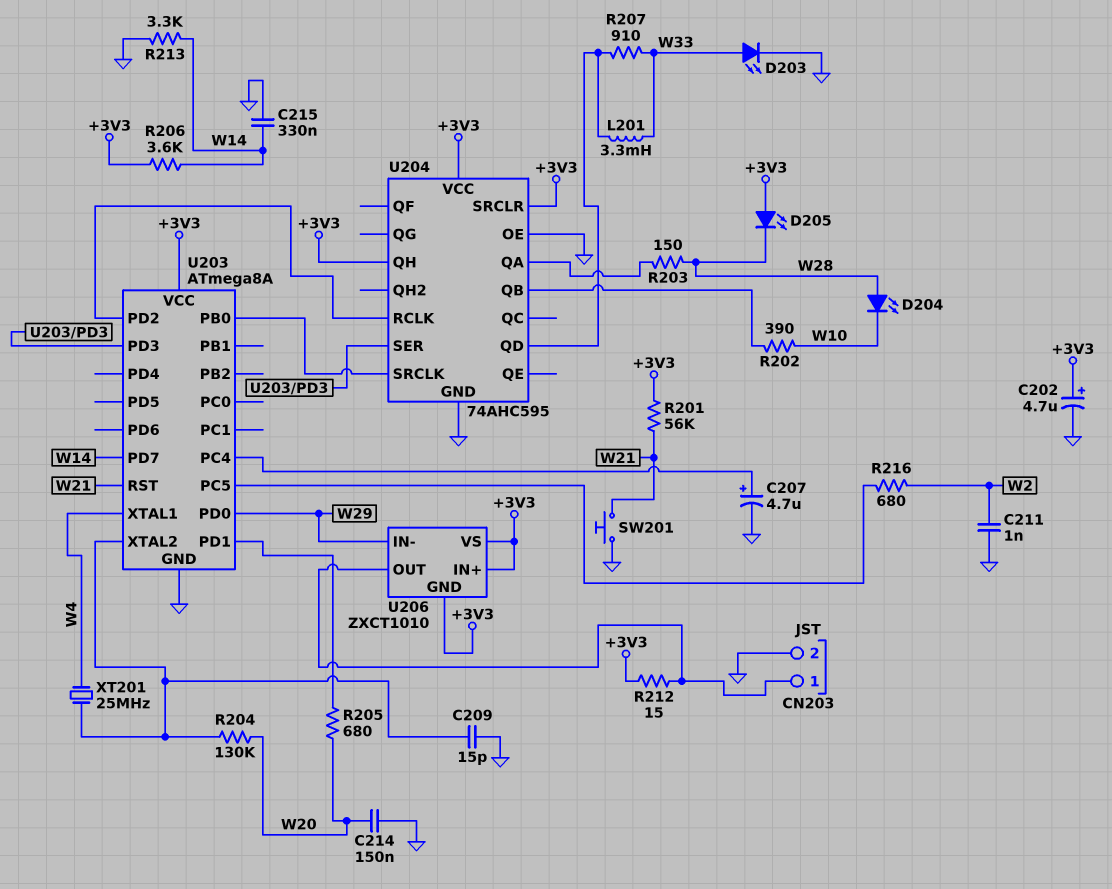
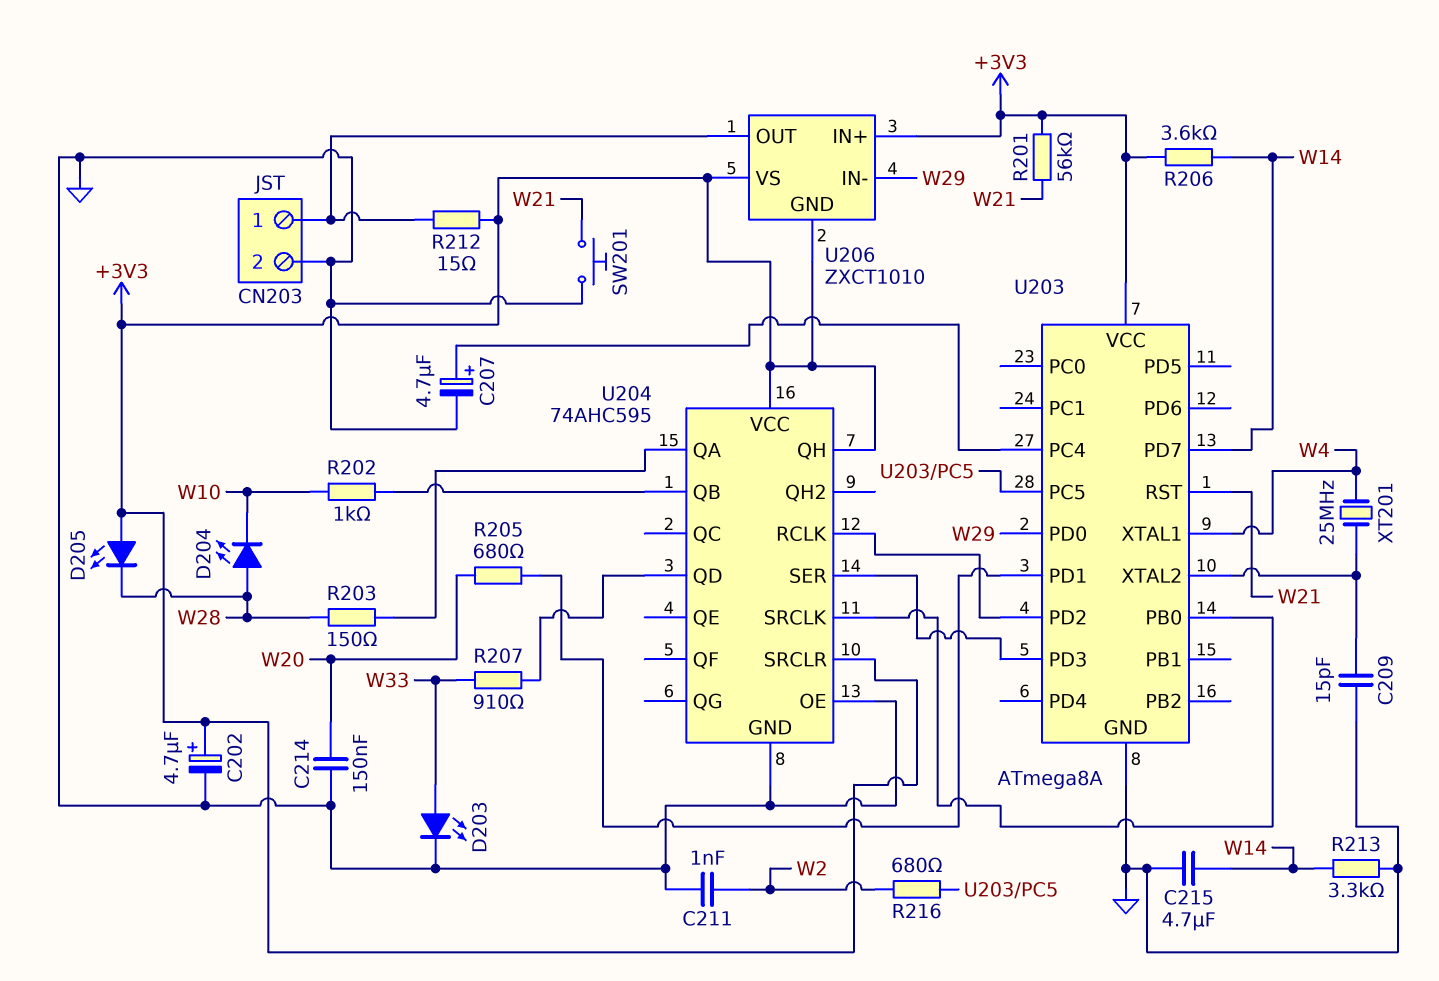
C215: 330nF (GND, W14) -> 4.7uF (GND, W14)
L201: 3.3mH (U204/QD, W33) -> none
R202: 390 (U204/QB, W10) -> 1k (U204/QB, W10)
R204: 130k (U203/XTAL2, W20) -> none

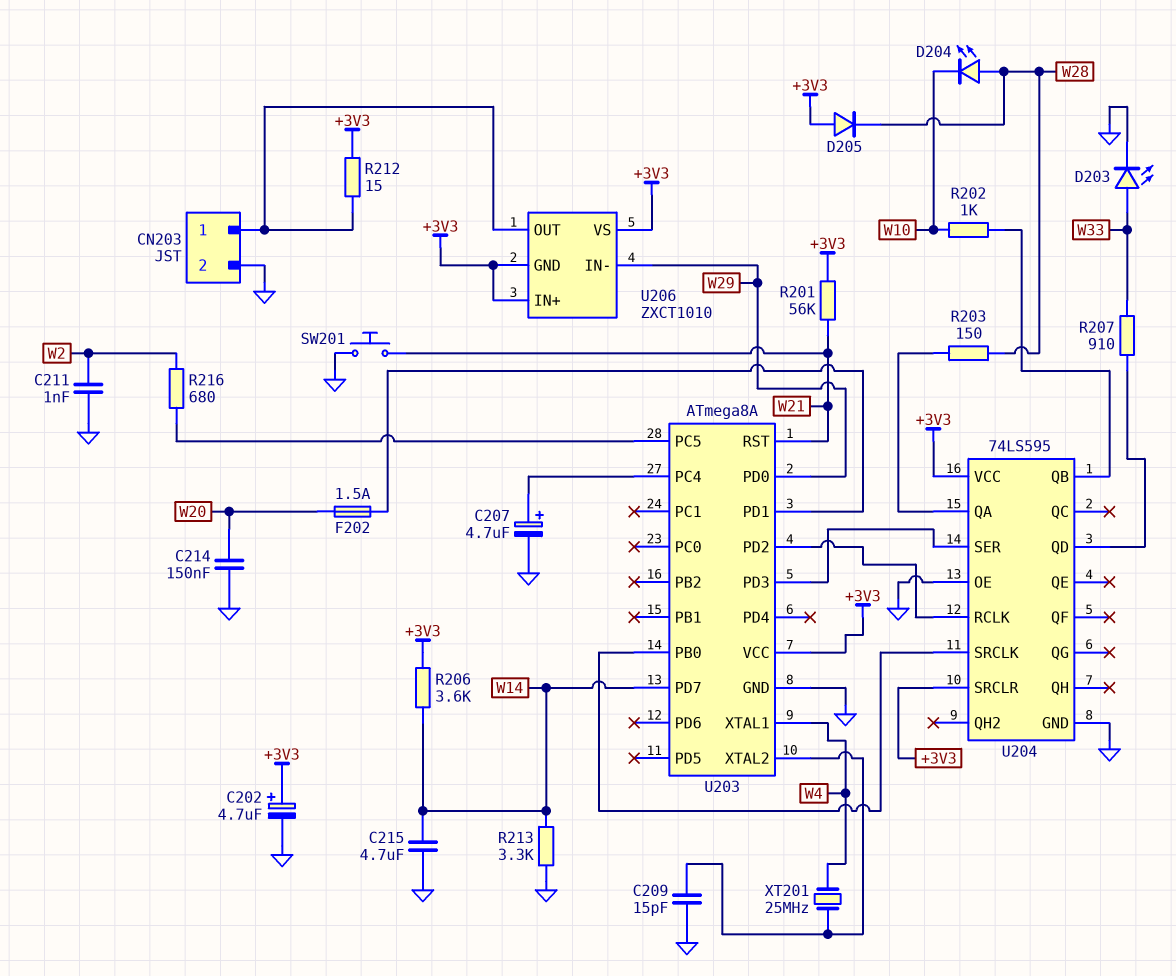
D205: LED (A +3V3, K W28) -> diode (A +3V3, K W28)
F202: none -> 1.5A (U203/PD1, W20)
R205: 680 (U203/PD1, W20) -> none
U204: 74AHC595 -> 74LS595
U204 pin QH: +3V3 -> none

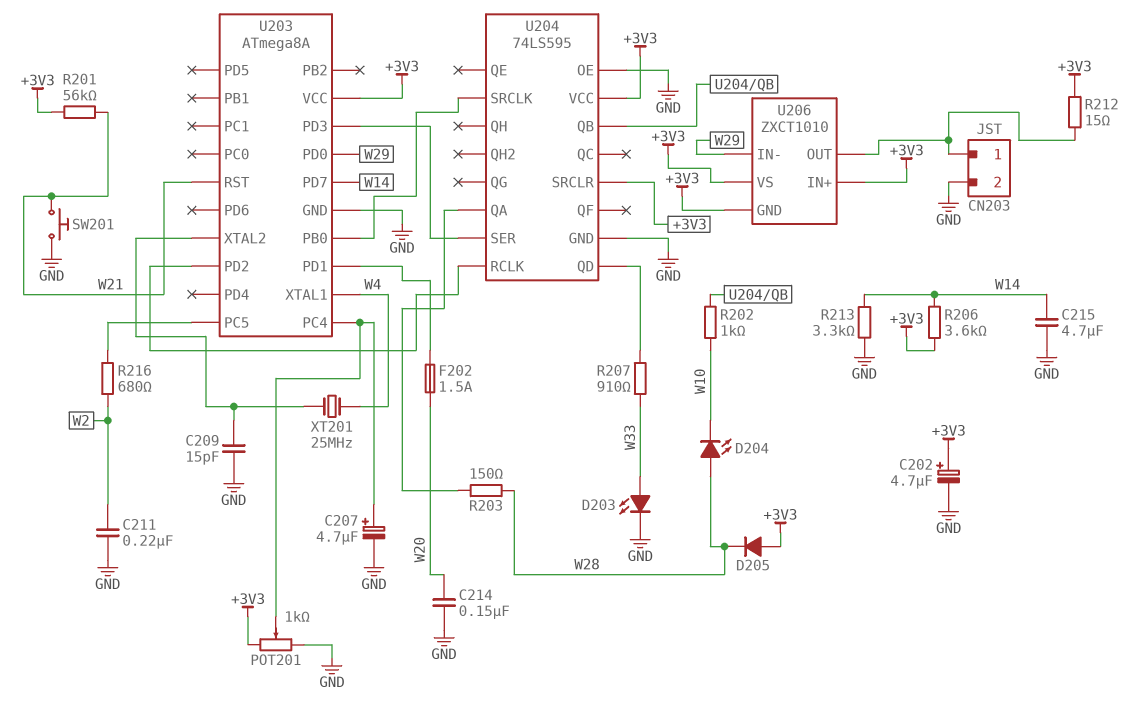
C211: 1nF (GND, W2) -> 220nF (GND, W2)
POT201: none -> 1k (+3V3, GND, wiper U203/PC4)

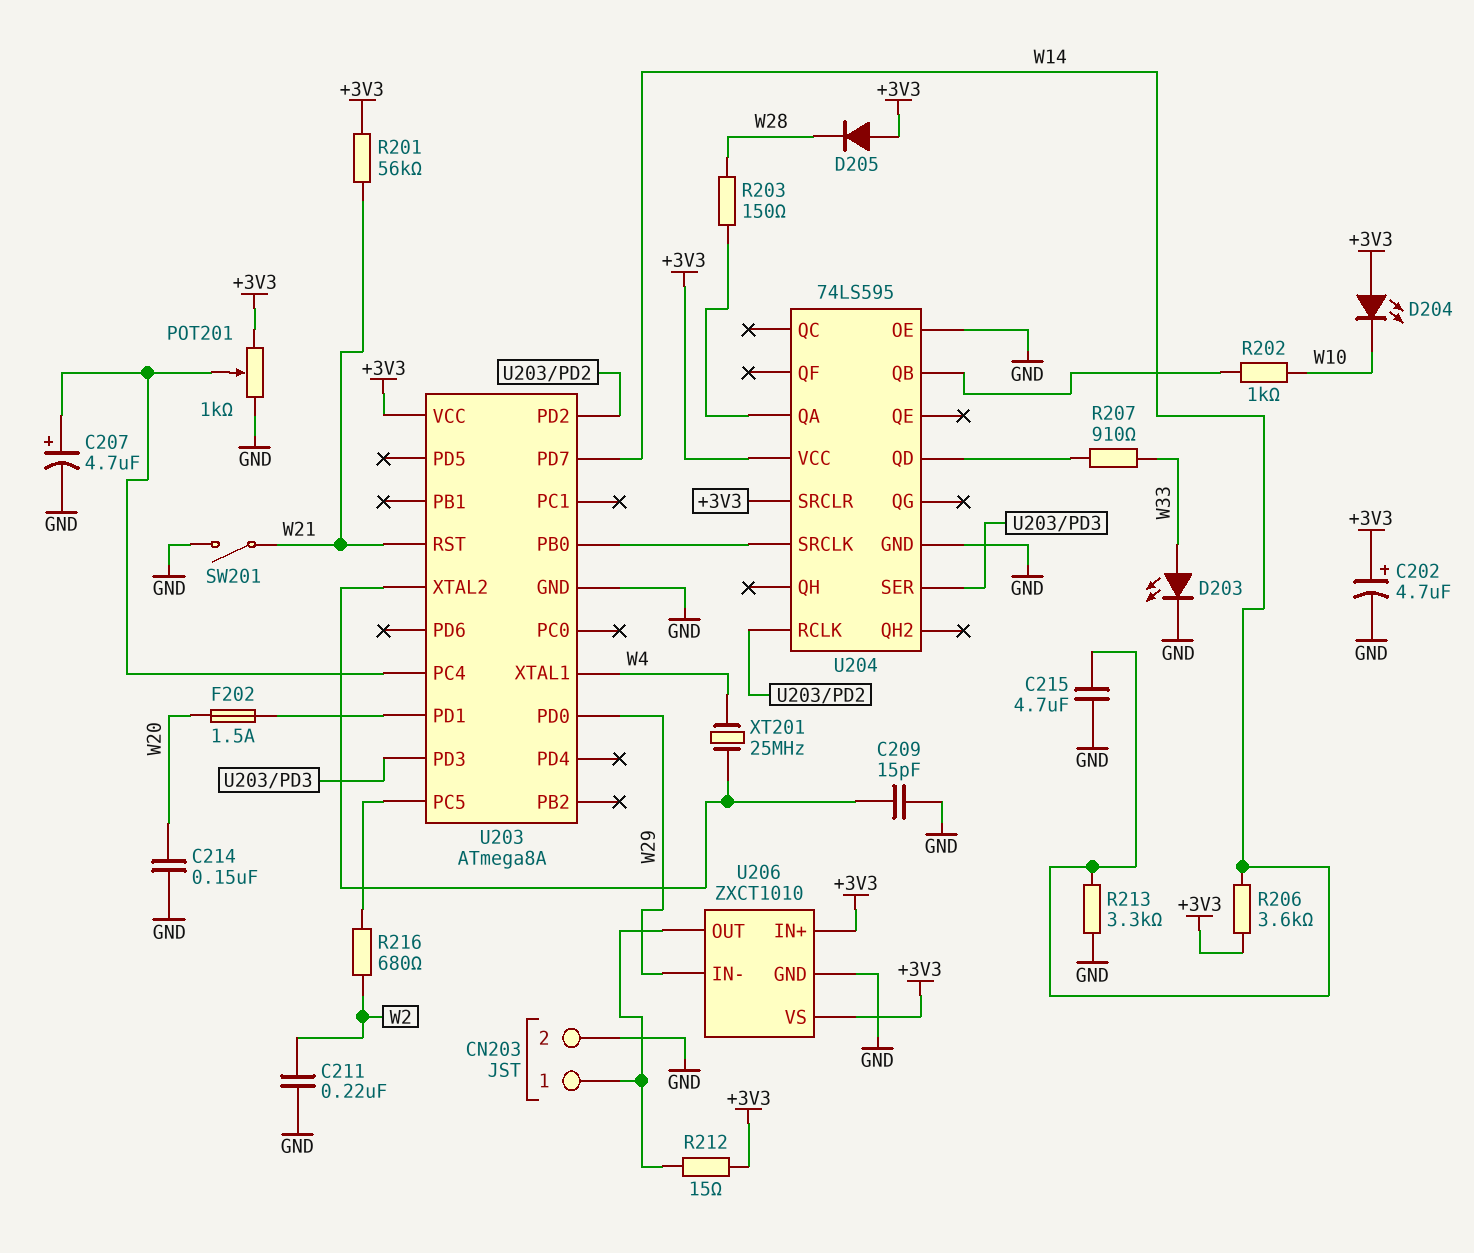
D204: LED (A W28, K W10) -> LED (A +3V3, K W10)
SW201: button (GND, W21) -> switch (GND, W21)
U206 pin GND: +3V3 -> GND

